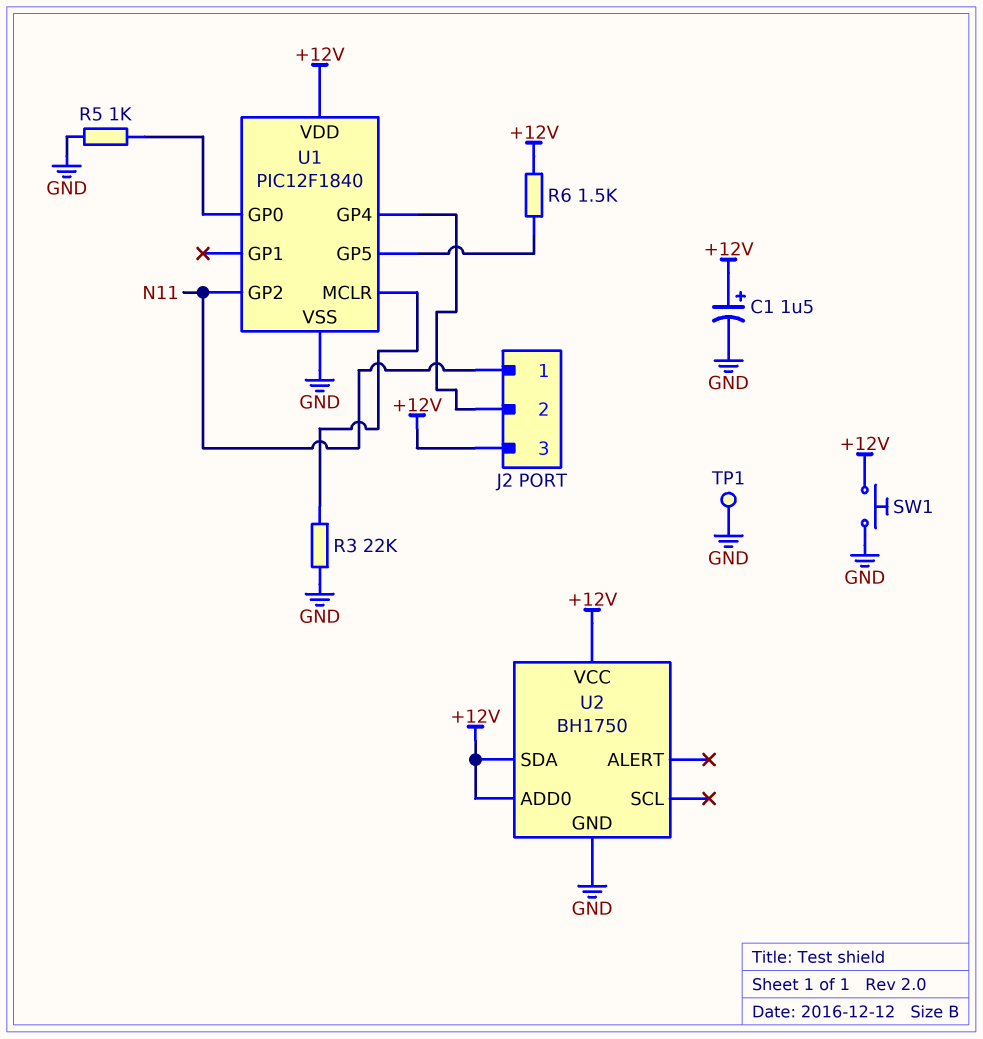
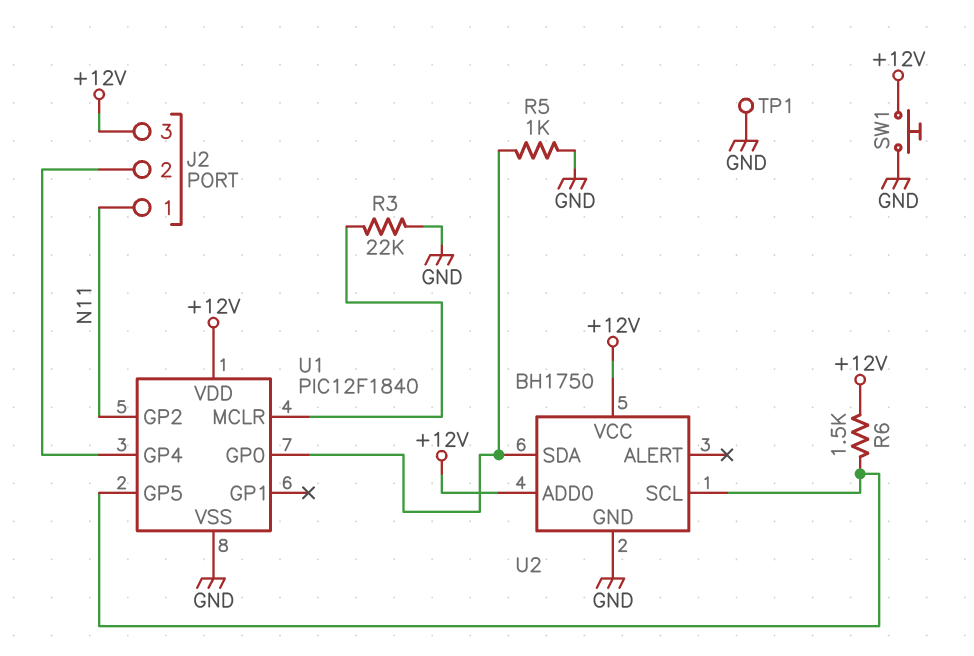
C1: 1.5uF (plus +12V, minus GND) -> none
U2 pin SCL: none -> U1/GP5
U2 pin SDA: +12V -> U1/GP0

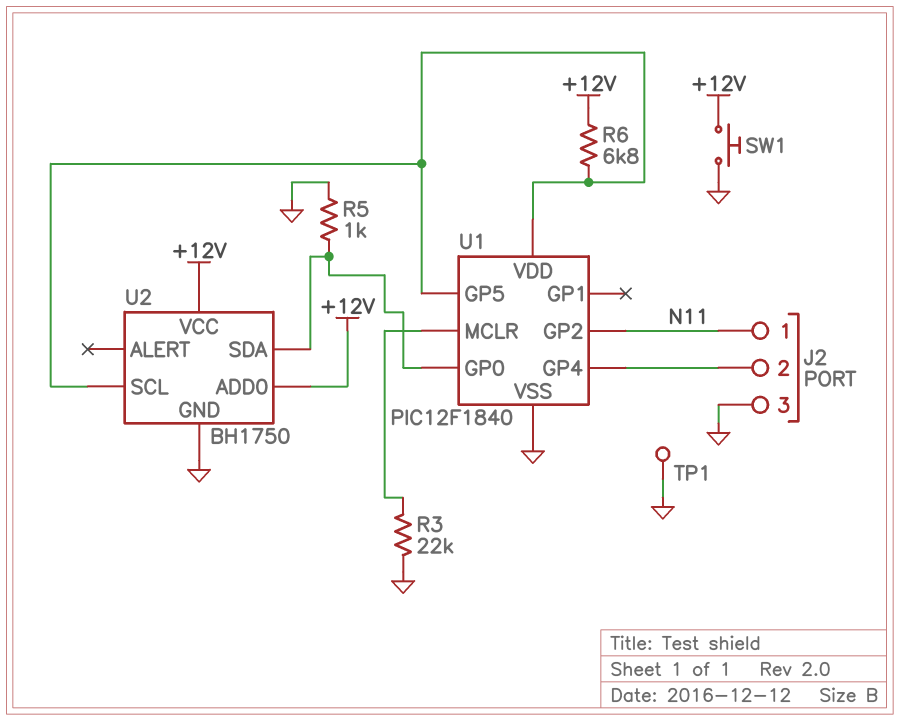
J2 pin 3: +12V -> GND
R6: 1.5k (+12V, U1/GP5) -> 6.8k (+12V, U1/GP5)
U1 pin VDD: +12V -> U1/GP5

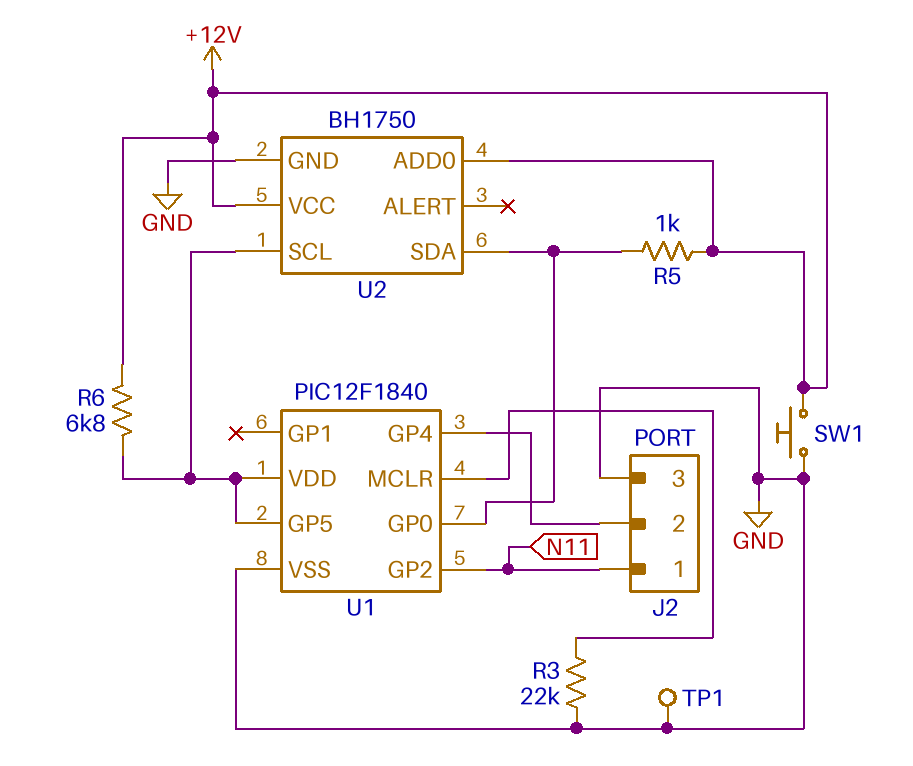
R5: 1k (GND, U1/GP0) -> 1k (+12V, U1/GP0)

